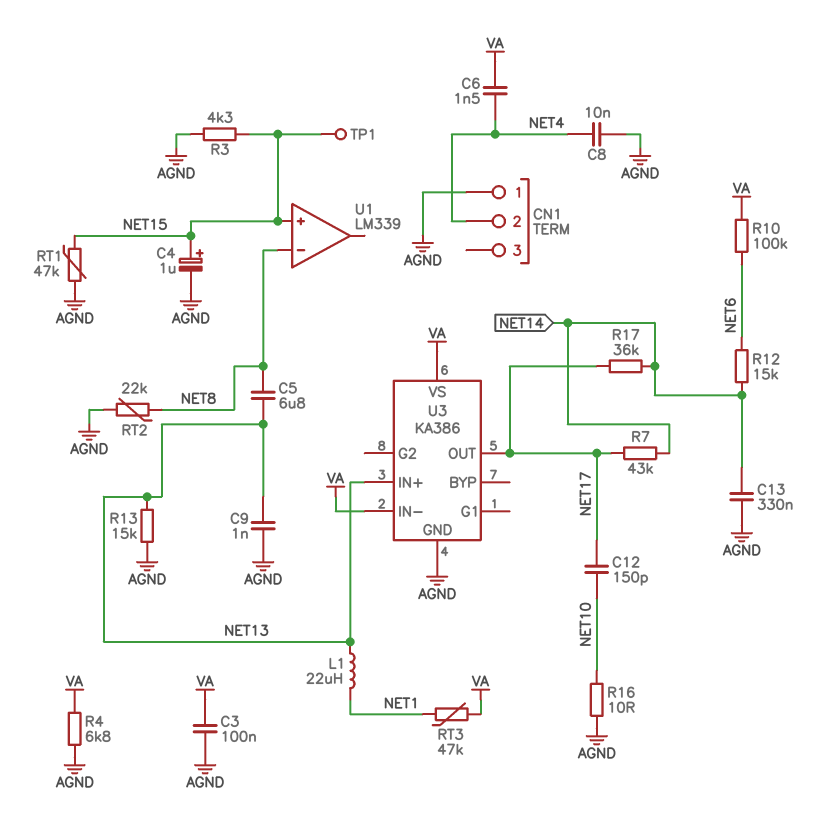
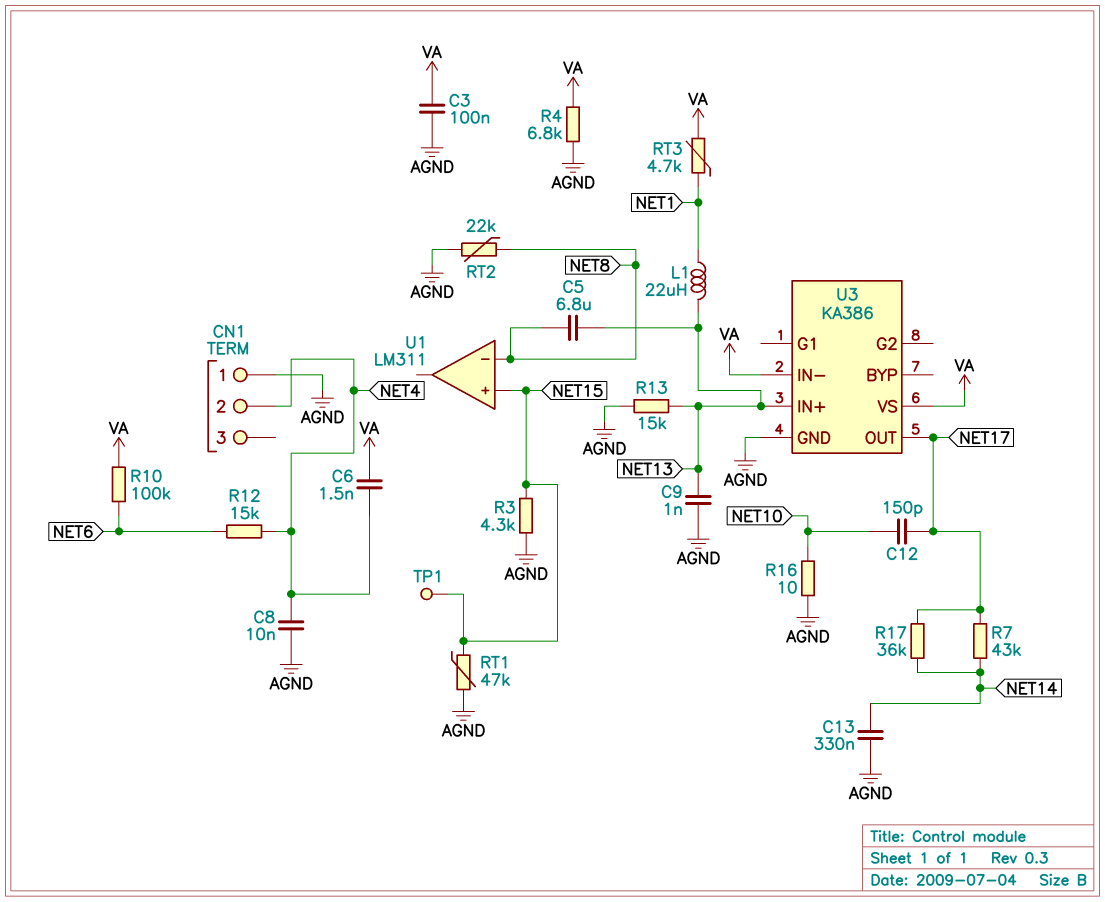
C4: 1uF (plus NET15, minus AGND) -> none
R12: 15k (NET6, NET14) -> 15k (NET4, NET6)
RT3: 47k (NET1, VA) -> 4.7k (NET1, VA)
U1: LM339 -> LM311

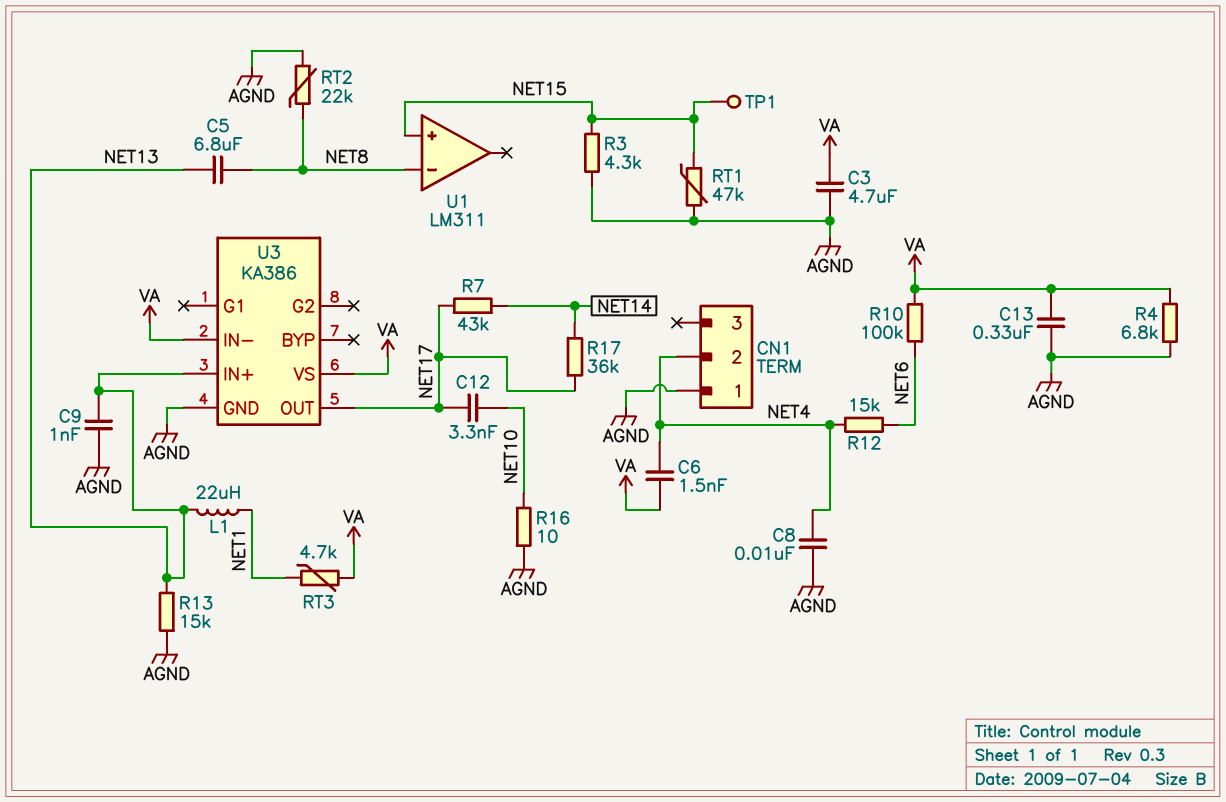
C3: 100nF (AGND, VA) -> 4.7uF (AGND, VA)
C12: 150pF (NET10, NET17) -> 3.3nF (NET10, NET17)
C13: 330nF (AGND, NET14) -> 330nF (AGND, VA)

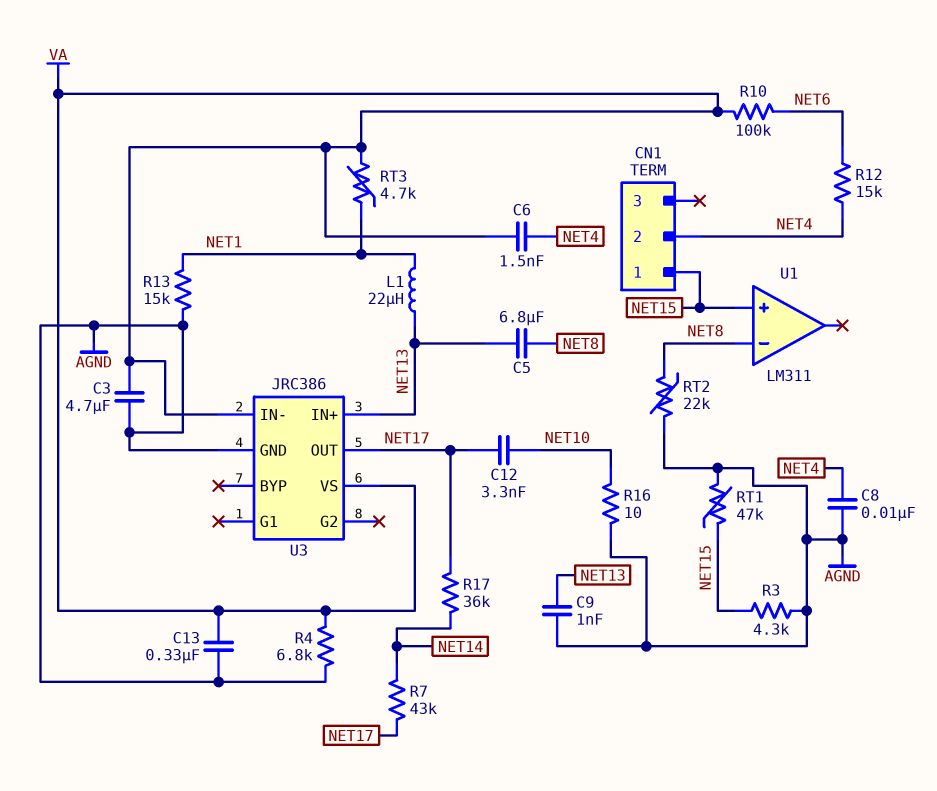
CN1 pin 1: AGND -> NET15
R13: 15k (AGND, NET13) -> 15k (AGND, NET1)
TP1: test point (NET15) -> none
U3: KA386 -> JRC386

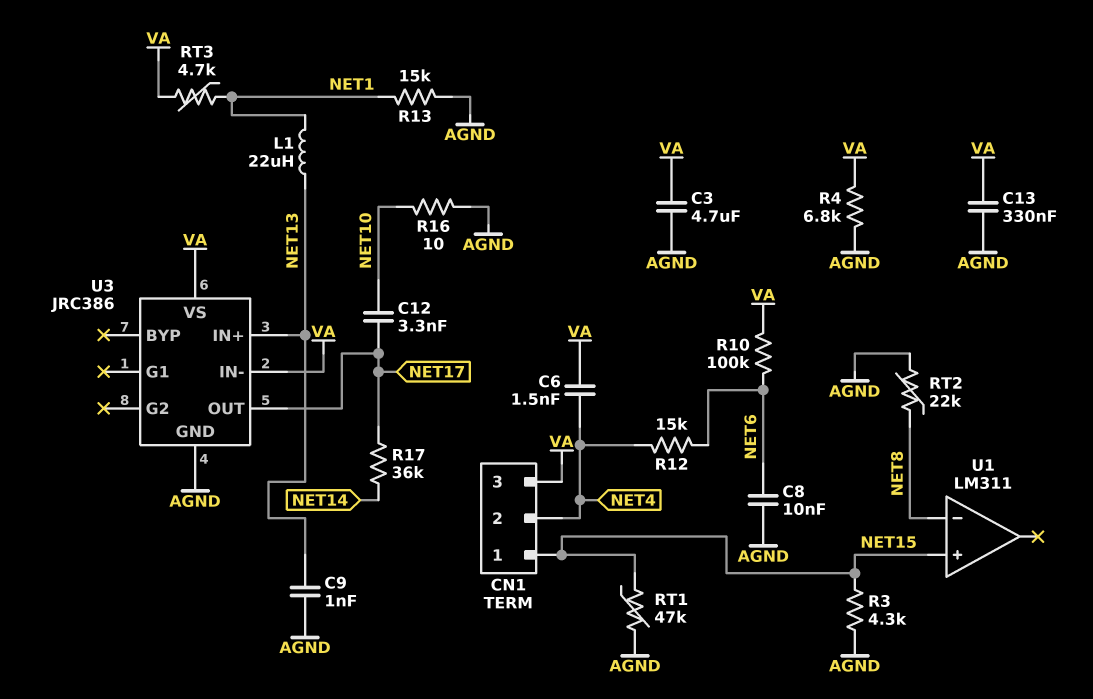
C5: 6.8uF (NET8, NET13) -> none
C8: 10nF (AGND, NET4) -> 10nF (AGND, NET6)
CN1 pin 3: none -> VA
R7: 43k (NET14, NET17) -> none

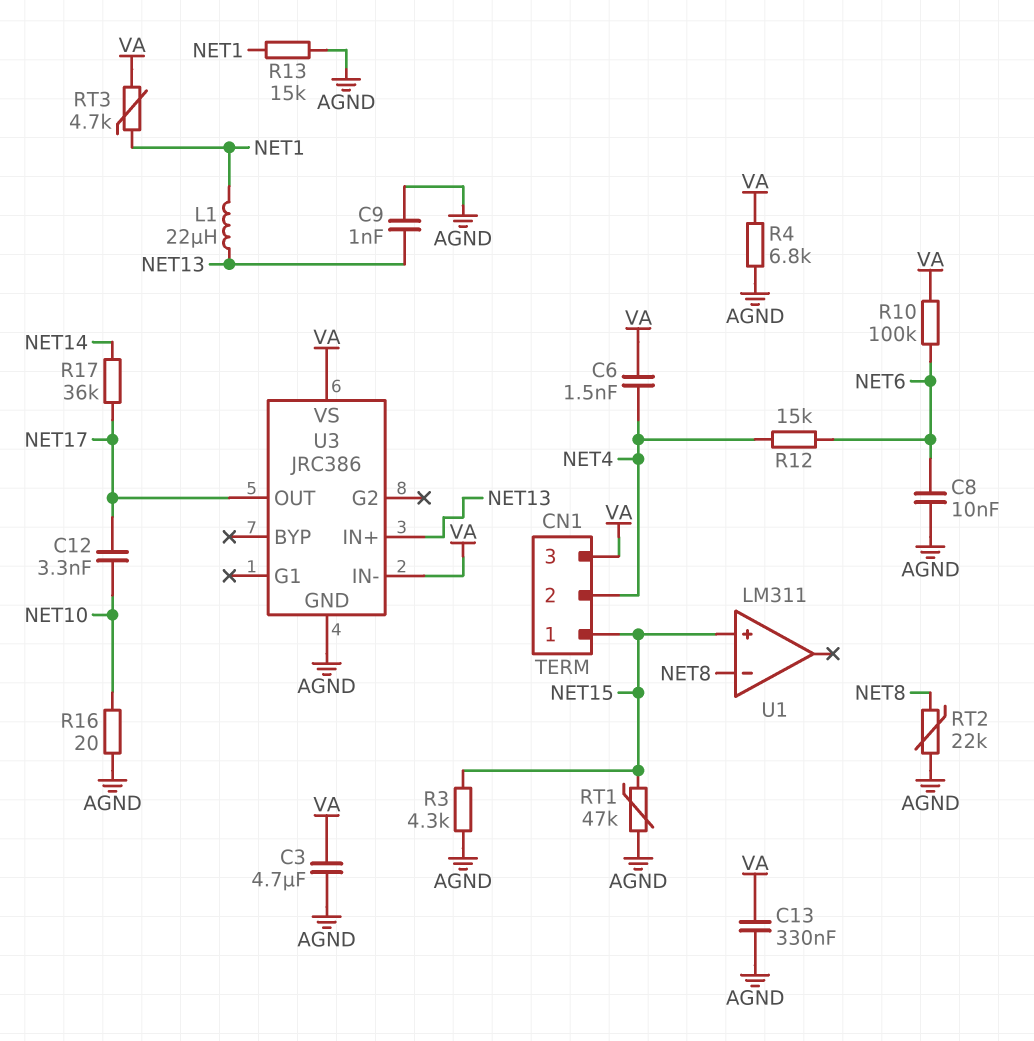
R16: 10 (AGND, NET10) -> 20 (AGND, NET10)

